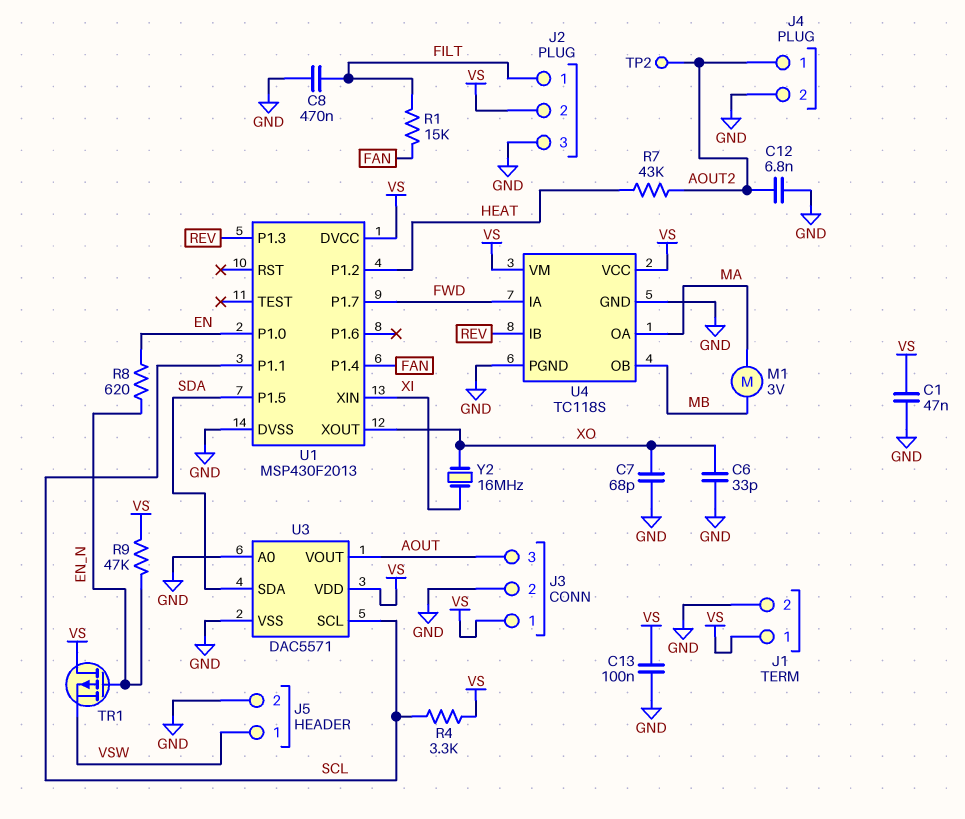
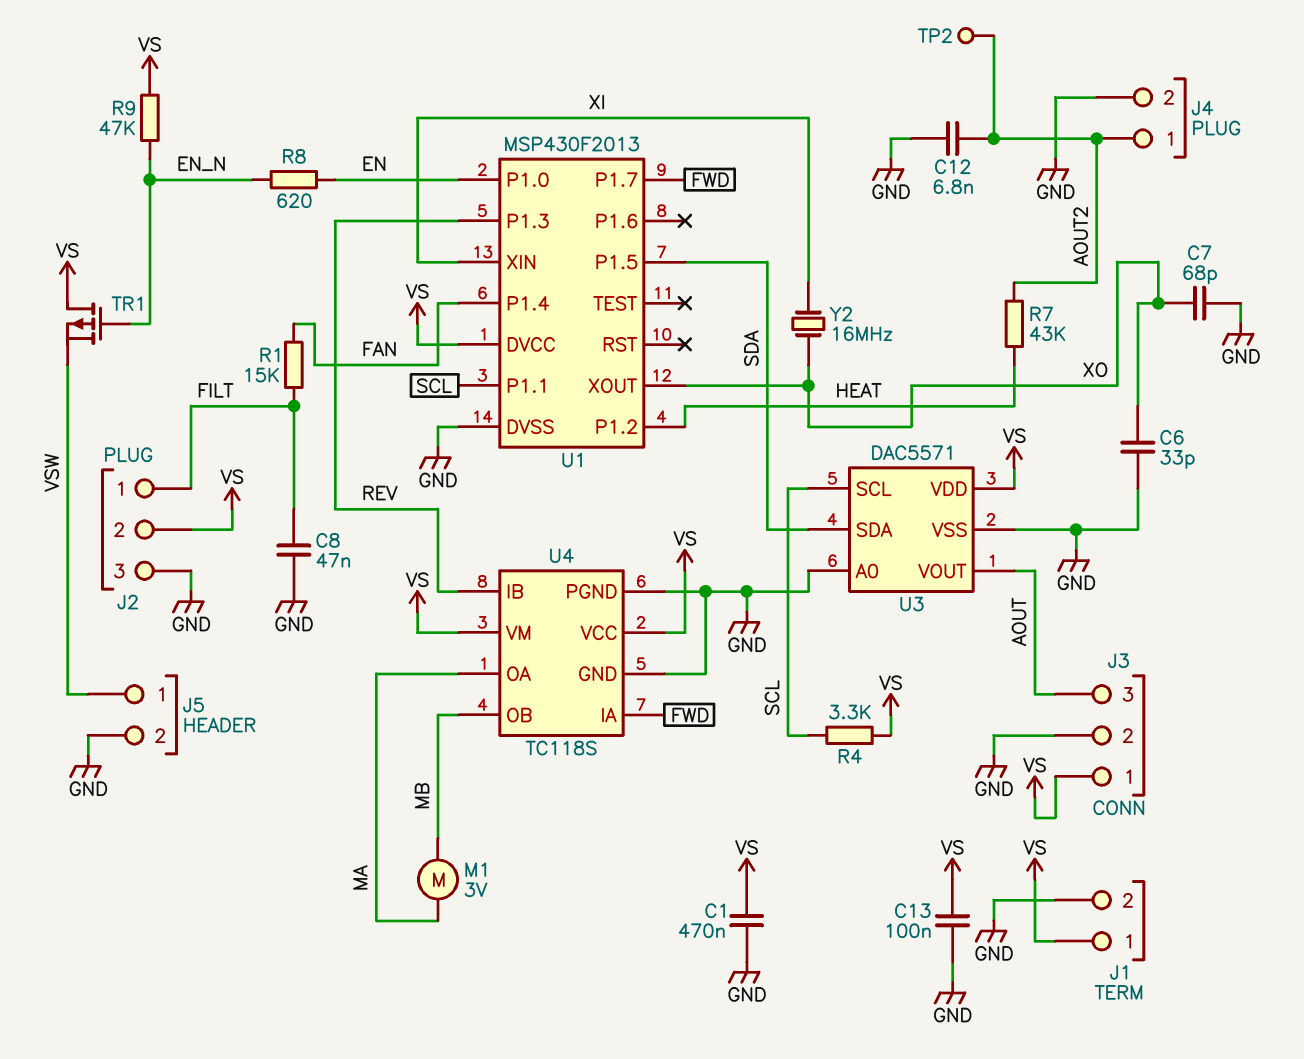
C1: 47nF (GND, VS) -> 470nF (GND, VS)
C8: 470nF (FILT, GND) -> 47nF (FILT, GND)

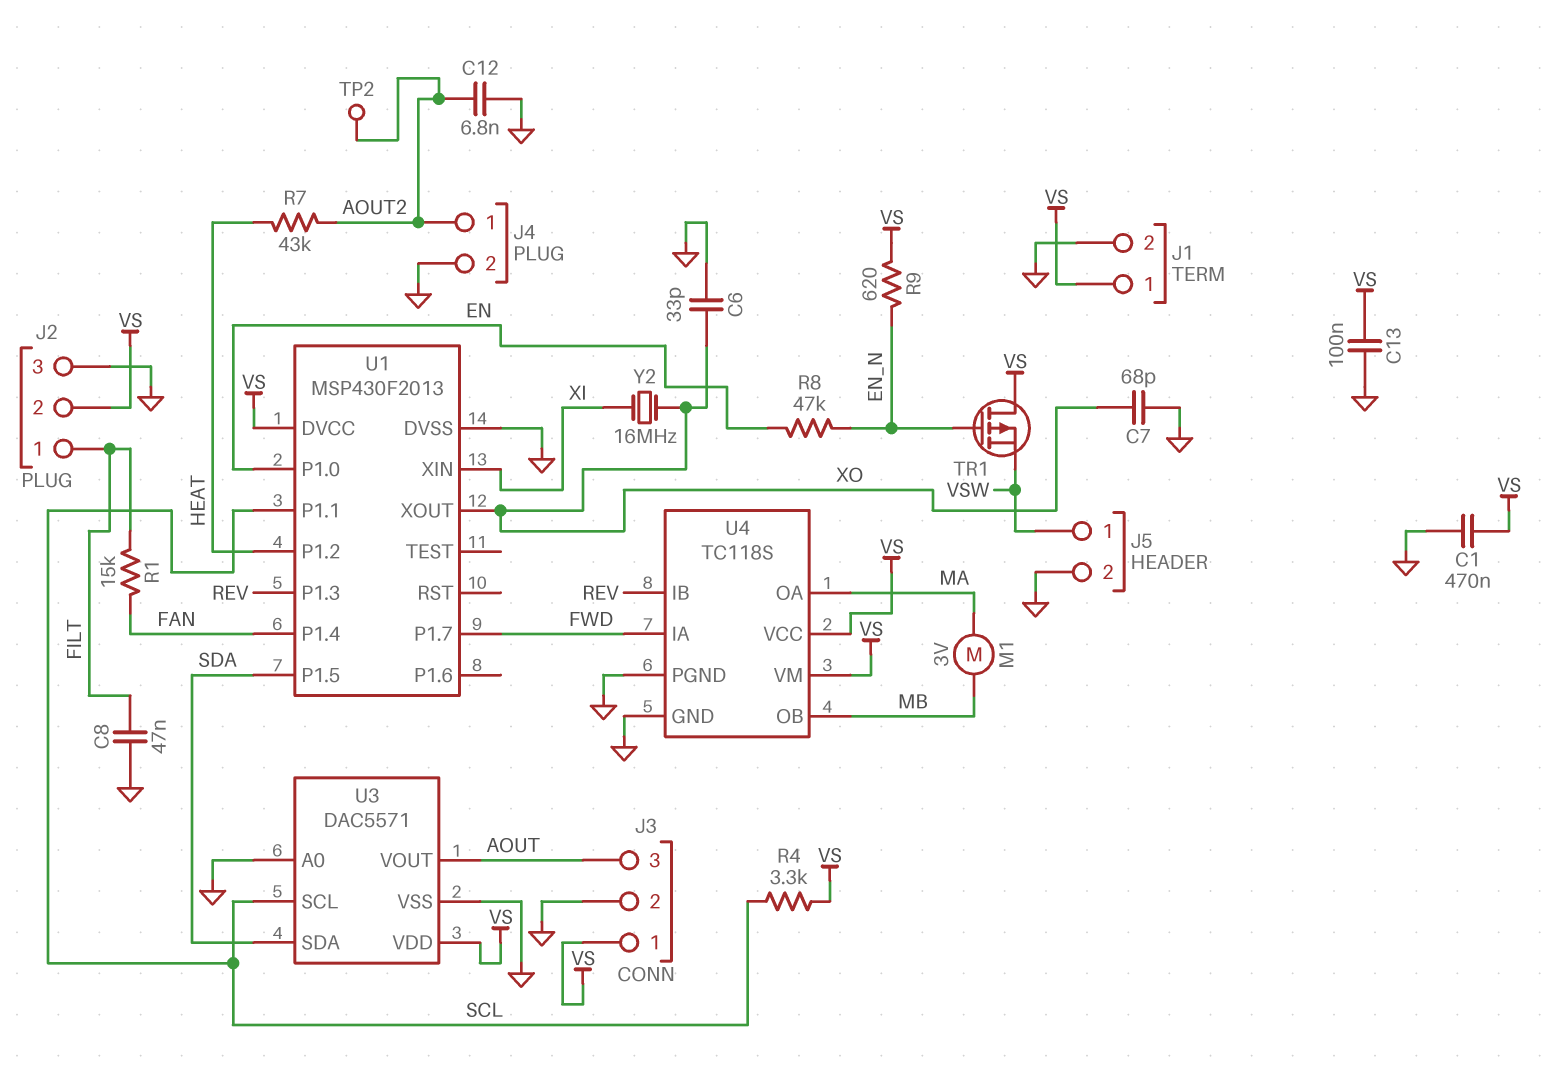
R8: 620 (EN, EN_N) -> 47k (EN, EN_N)
R9: 47k (EN_N, VS) -> 620 (EN_N, VS)

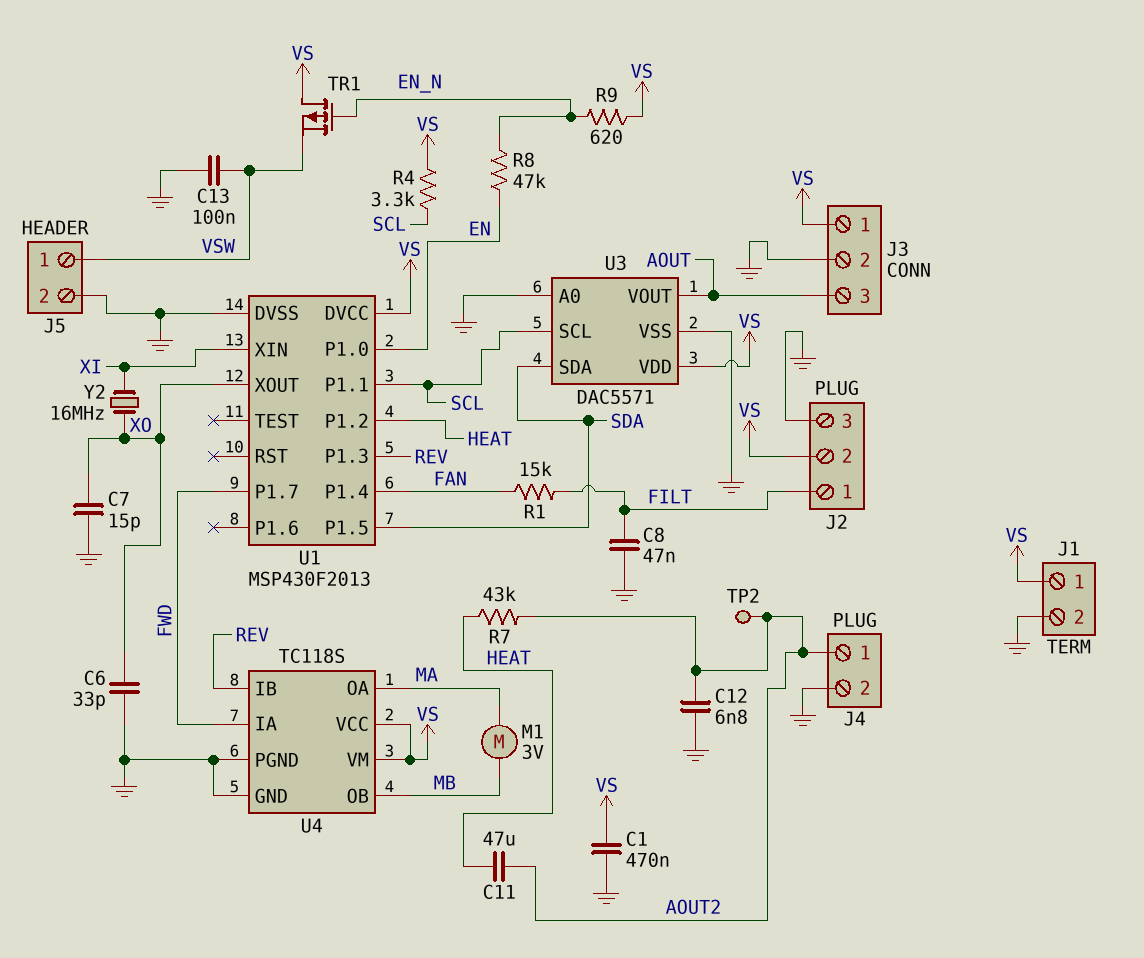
C7: 68pF (GND, XO) -> 15pF (GND, XO)
C11: none -> 47uF (AOUT2, HEAT)
C13: 100nF (GND, VS) -> 100nF (GND, VSW)

